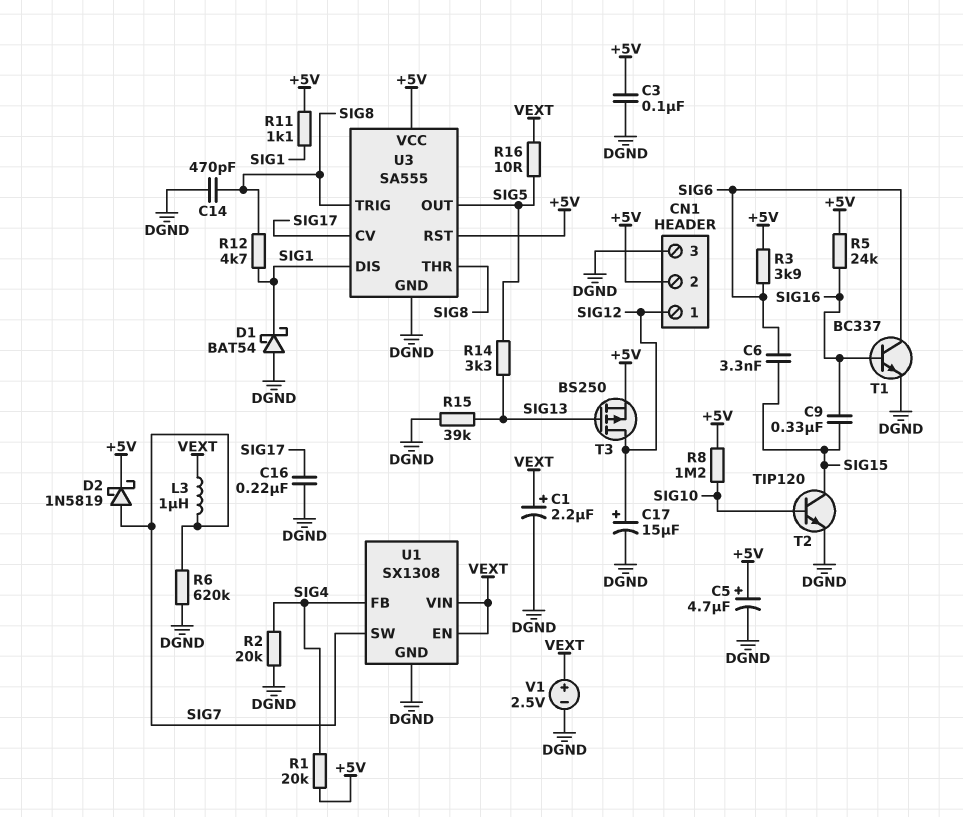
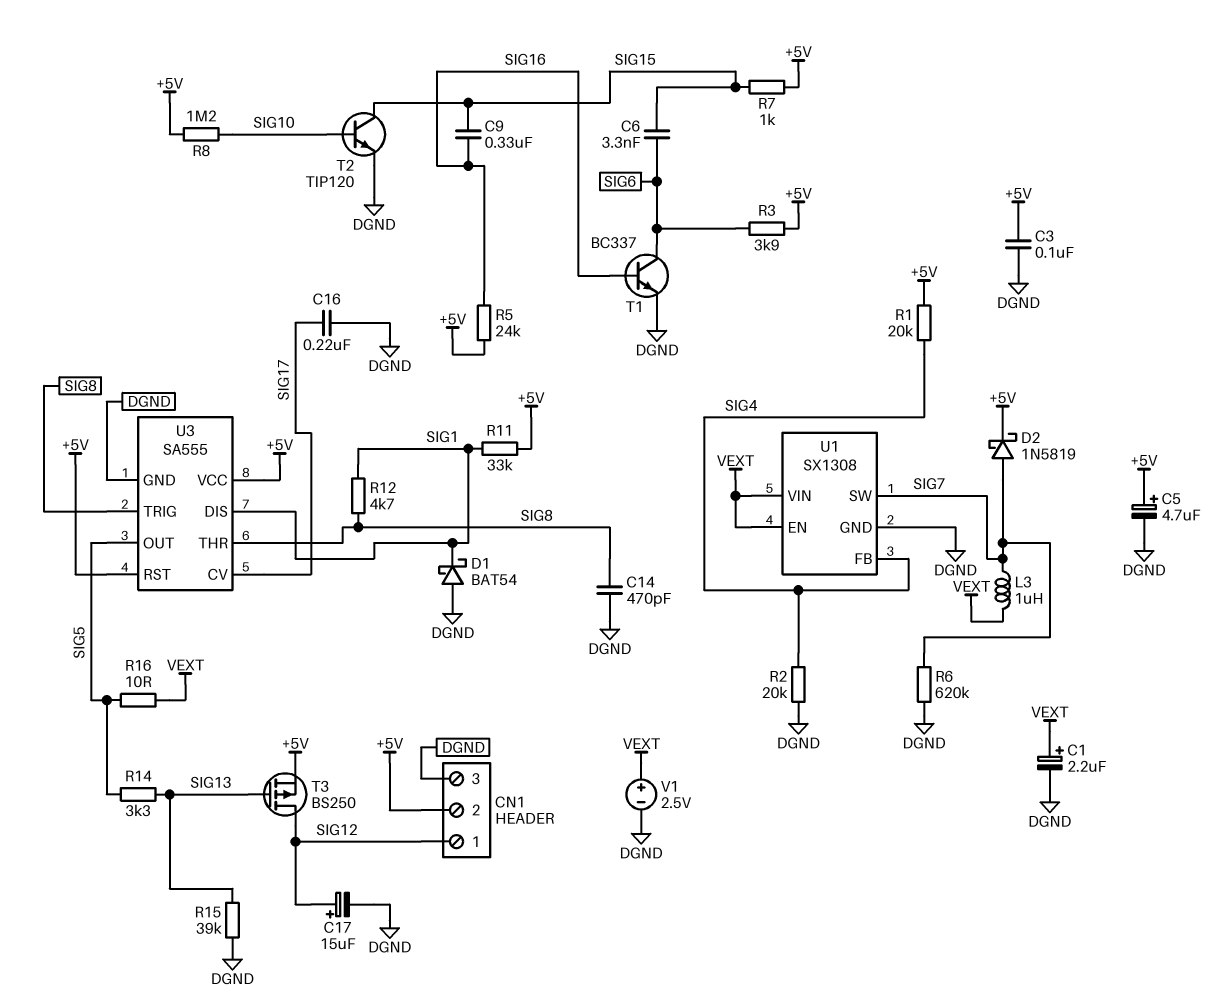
R7: none -> 1k (+5V, SIG15)
R11: 1.1k (+5V, SIG1) -> 33k (+5V, SIG1)

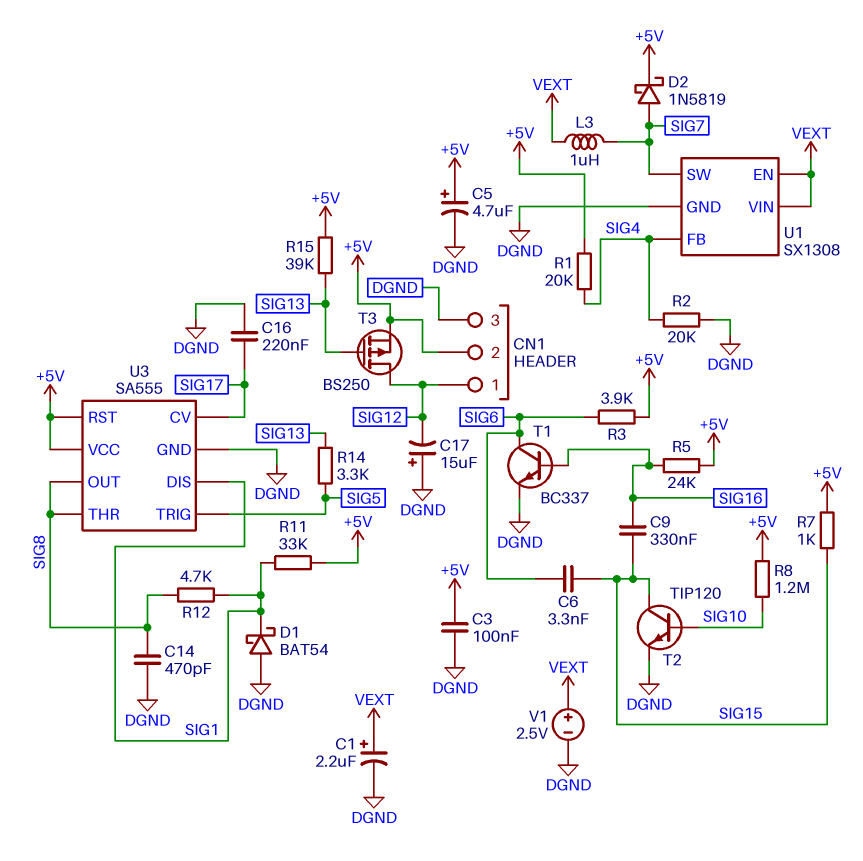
C17: 15uF (plus SIG12, minus DGND) -> 15uF (plus DGND, minus SIG12)
R6: 620k (DGND, SIG7) -> none
R15: 39k (DGND, SIG13) -> 39k (+5V, SIG13)
R16: 10 (SIG5, VEXT) -> none
U3 pin OUT: SIG5 -> SIG8
U3 pin TRIG: SIG8 -> SIG5

